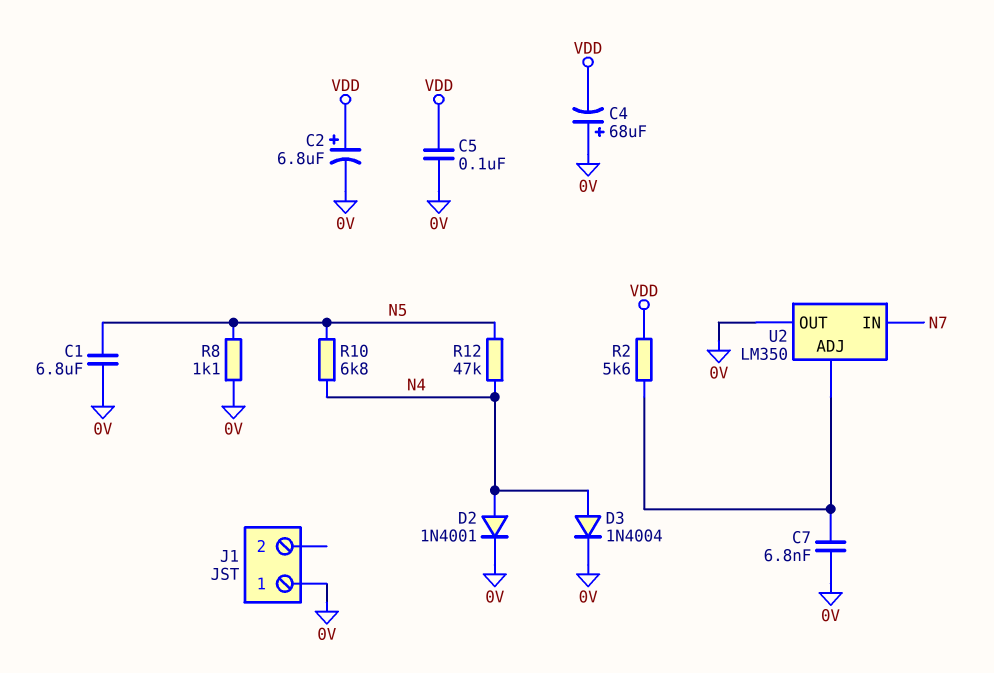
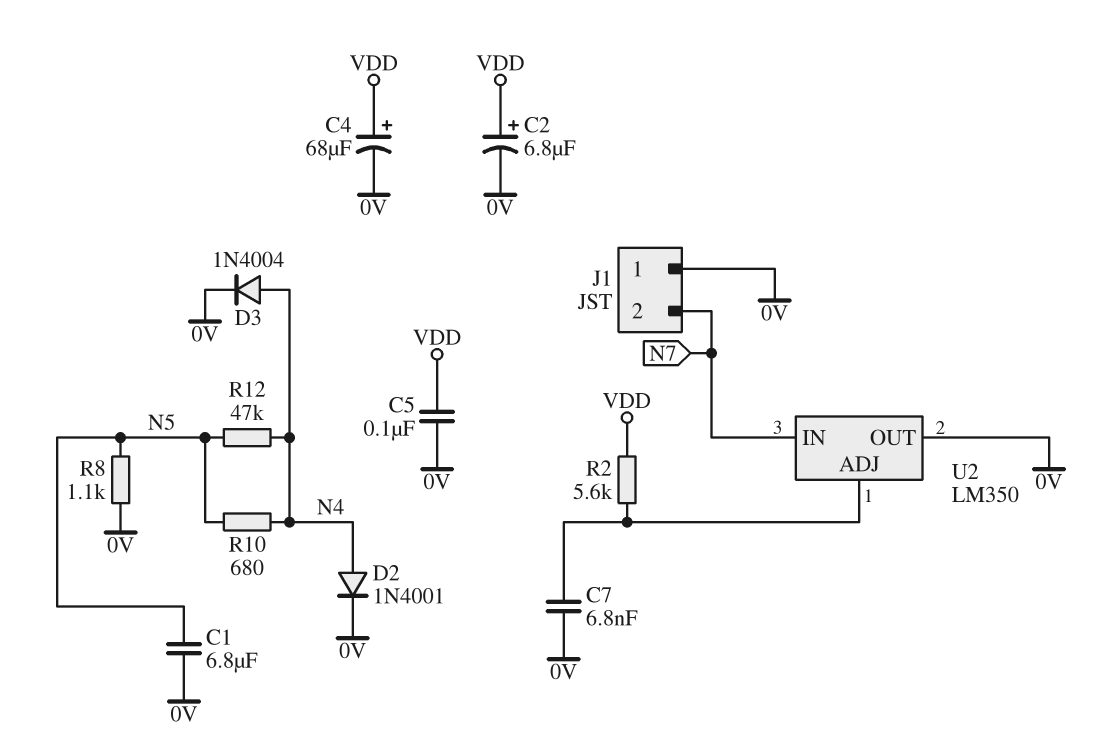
C4: 68uF (plus 0V, minus VDD) -> 68uF (plus VDD, minus 0V)
J1 pin 2: none -> N7
R10: 6.8k (N4, N5) -> 680 (N4, N5)

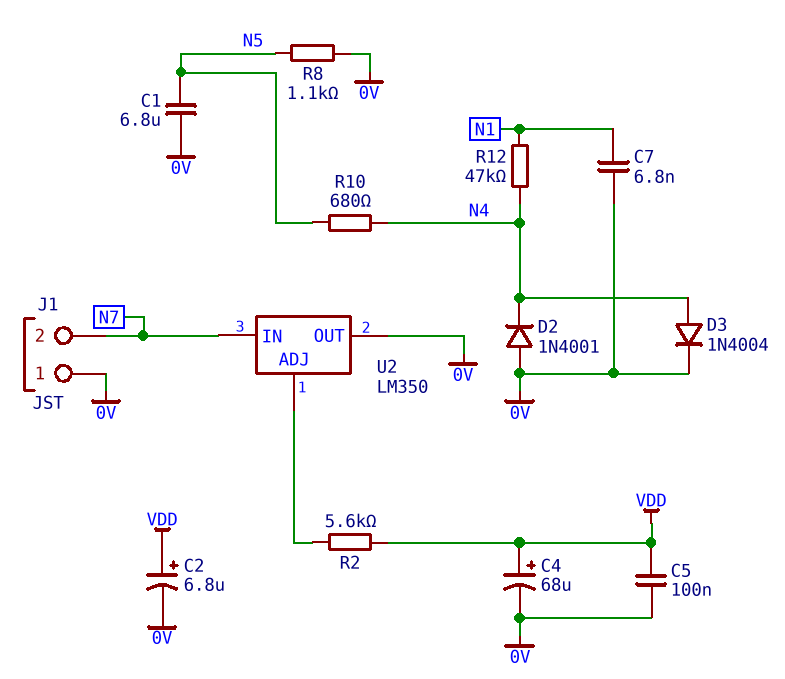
C7: 6.8nF (0V, U2/ADJ) -> 6.8nF (0V, N1)
D2: diode 1N4001 (A N4, K 0V) -> diode 1N4001 (A 0V, K N4)
R12: 47k (N4, N5) -> 47k (N1, N4)

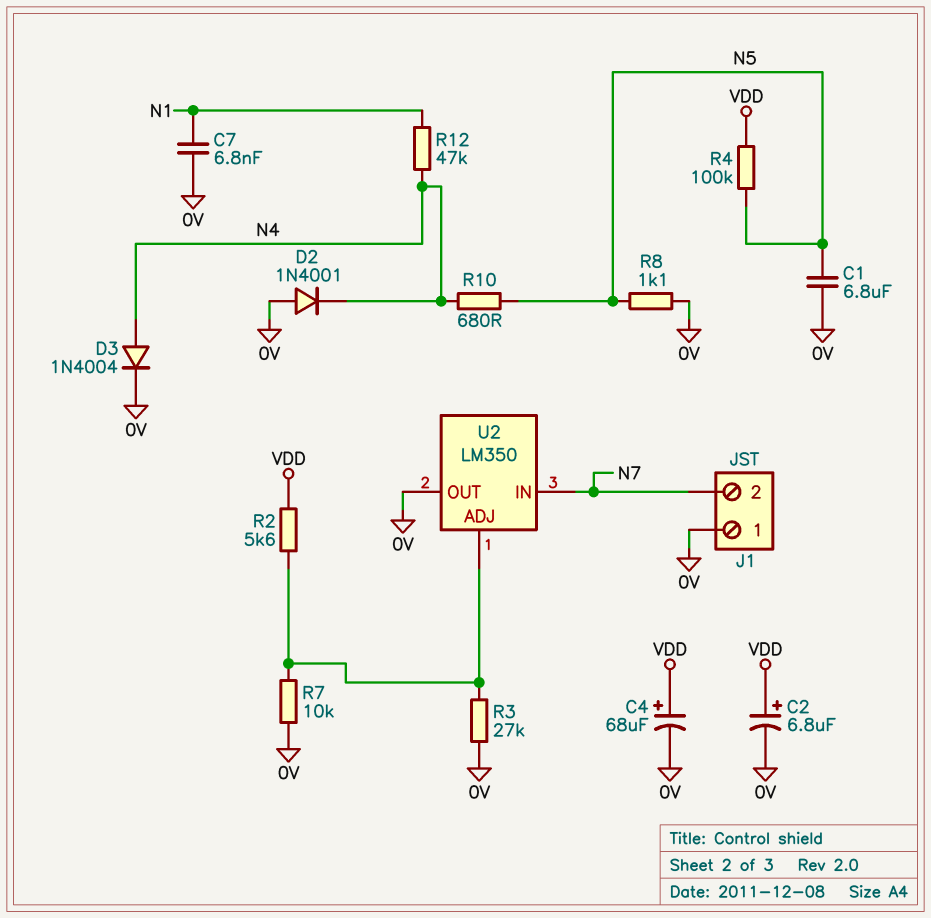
C5: 100nF (0V, VDD) -> none
R3: none -> 27k (0V, U2/ADJ)
R4: none -> 100k (N5, VDD)
R7: none -> 10k (0V, U2/ADJ)

